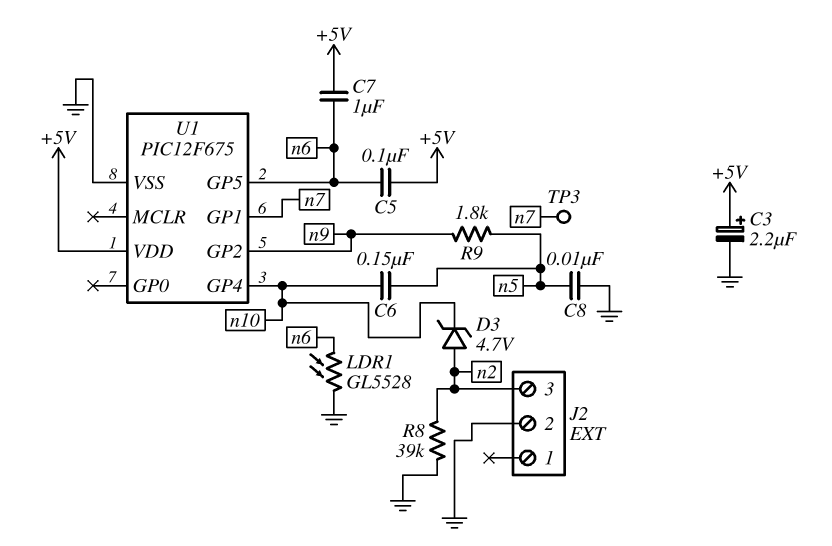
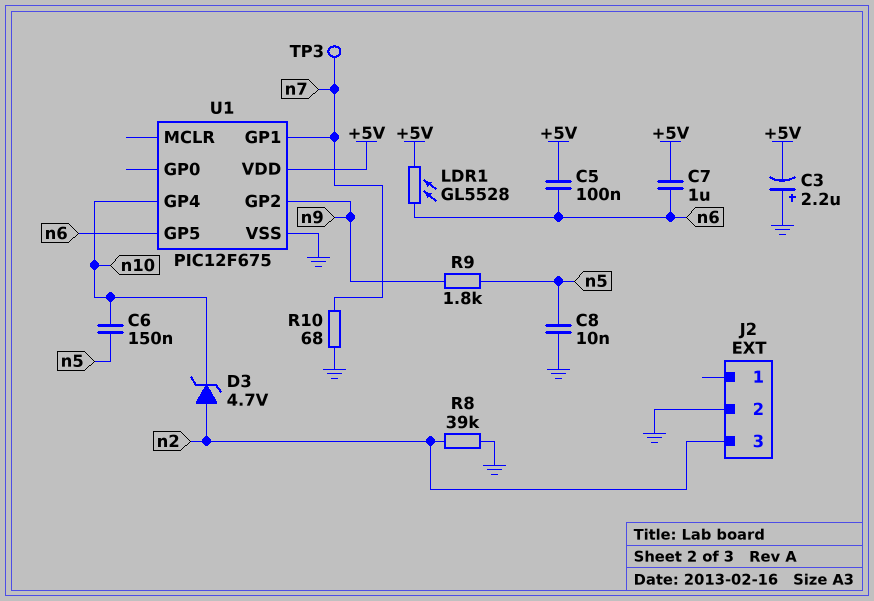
C3: 2.2uF (plus +5V, minus GND) -> 2.2uF (plus GND, minus +5V)
LDR1: GL5528 (GND, n6) -> GL5528 (+5V, n6)
R10: none -> 68 (GND, n7)

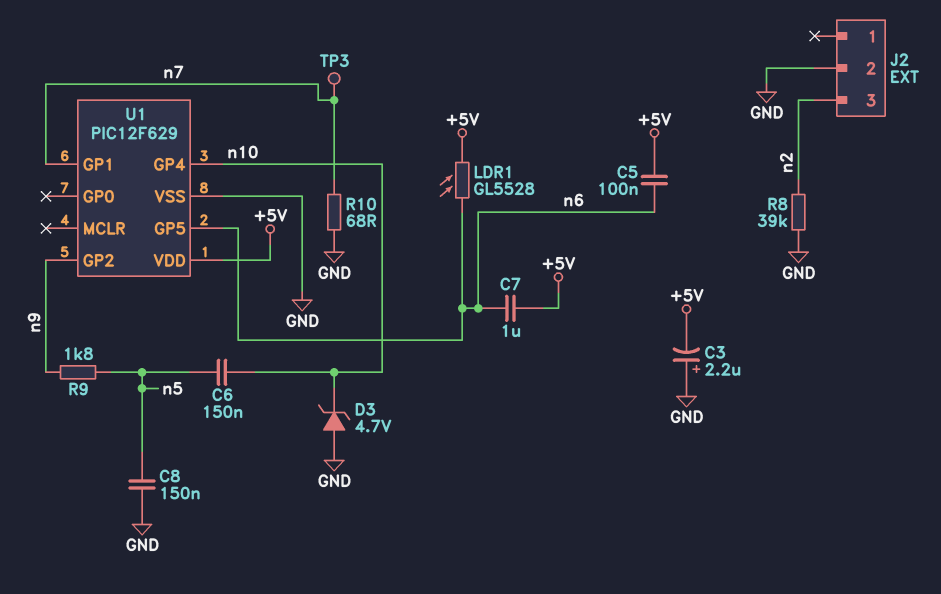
C8: 10nF (GND, n5) -> 150nF (GND, n5)
D3: zener 4.7V (A n2, K n10) -> zener 4.7V (A GND, K n10)
U1: PIC12F675 -> PIC12F629

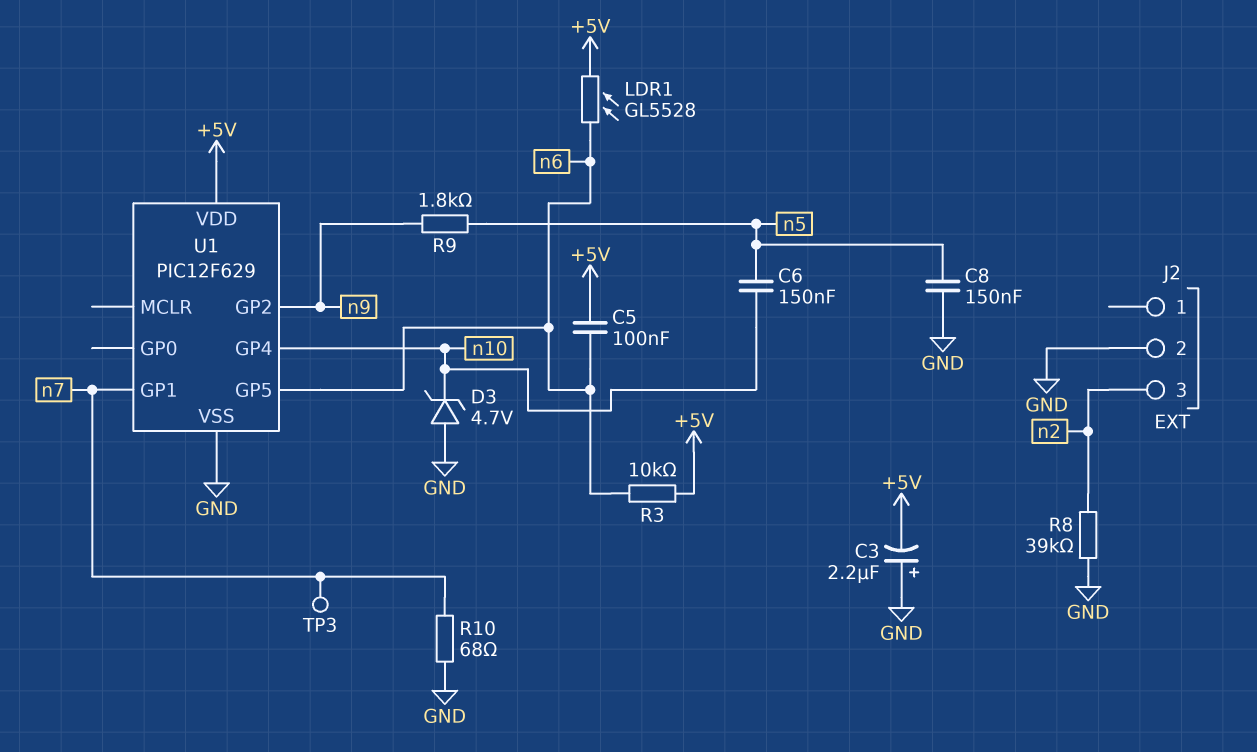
C7: 1uF (+5V, n6) -> none
R3: none -> 10k (+5V, n6)

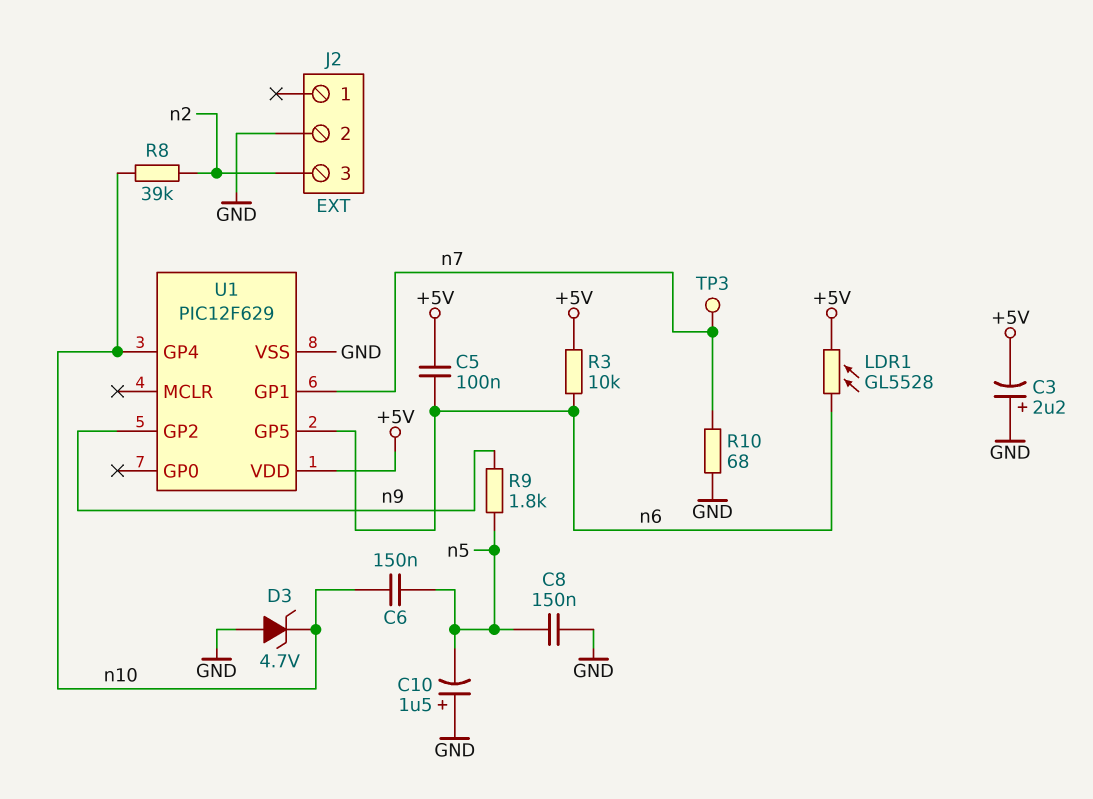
C10: none -> 1.5uF (plus GND, minus n5)
R8: 39k (GND, n2) -> 39k (n2, n10)

